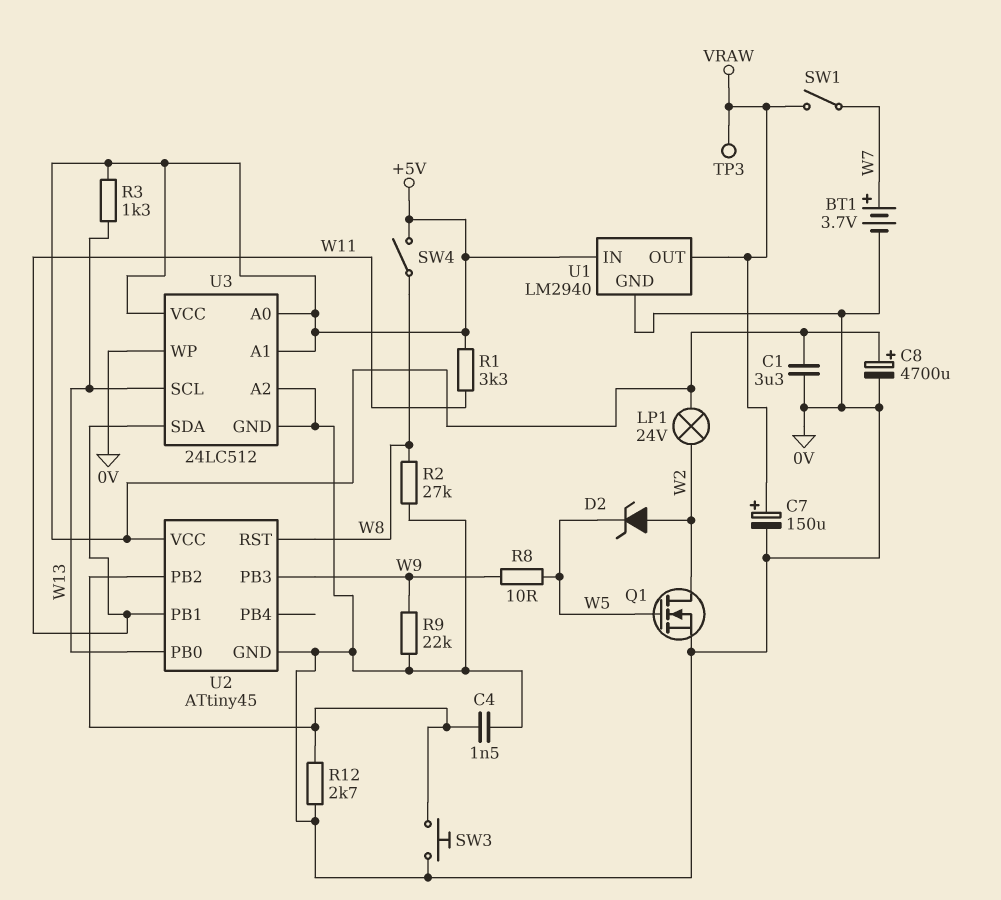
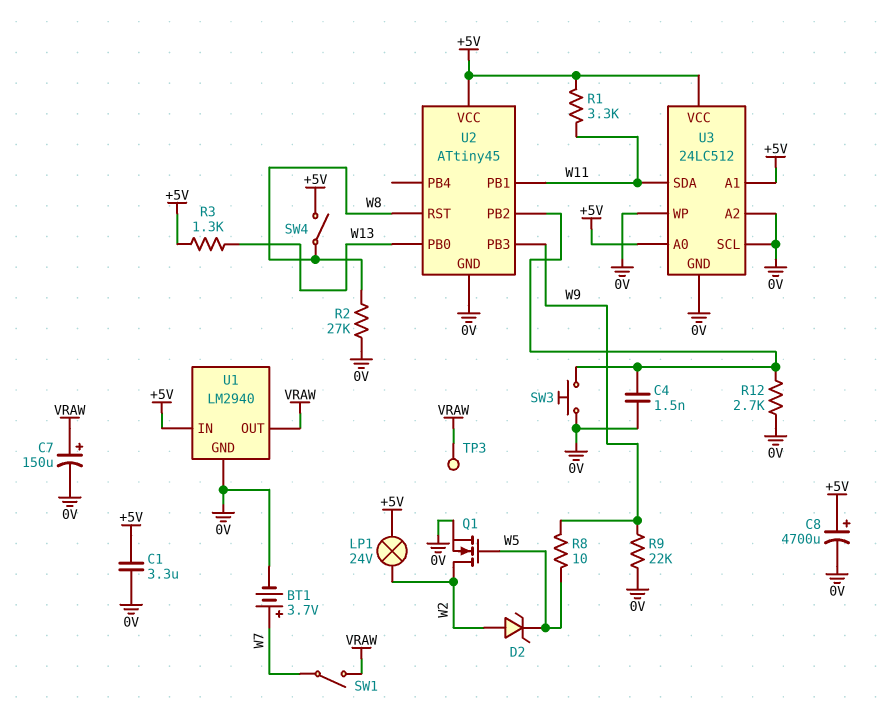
U3 pin SCL: W13 -> 0V

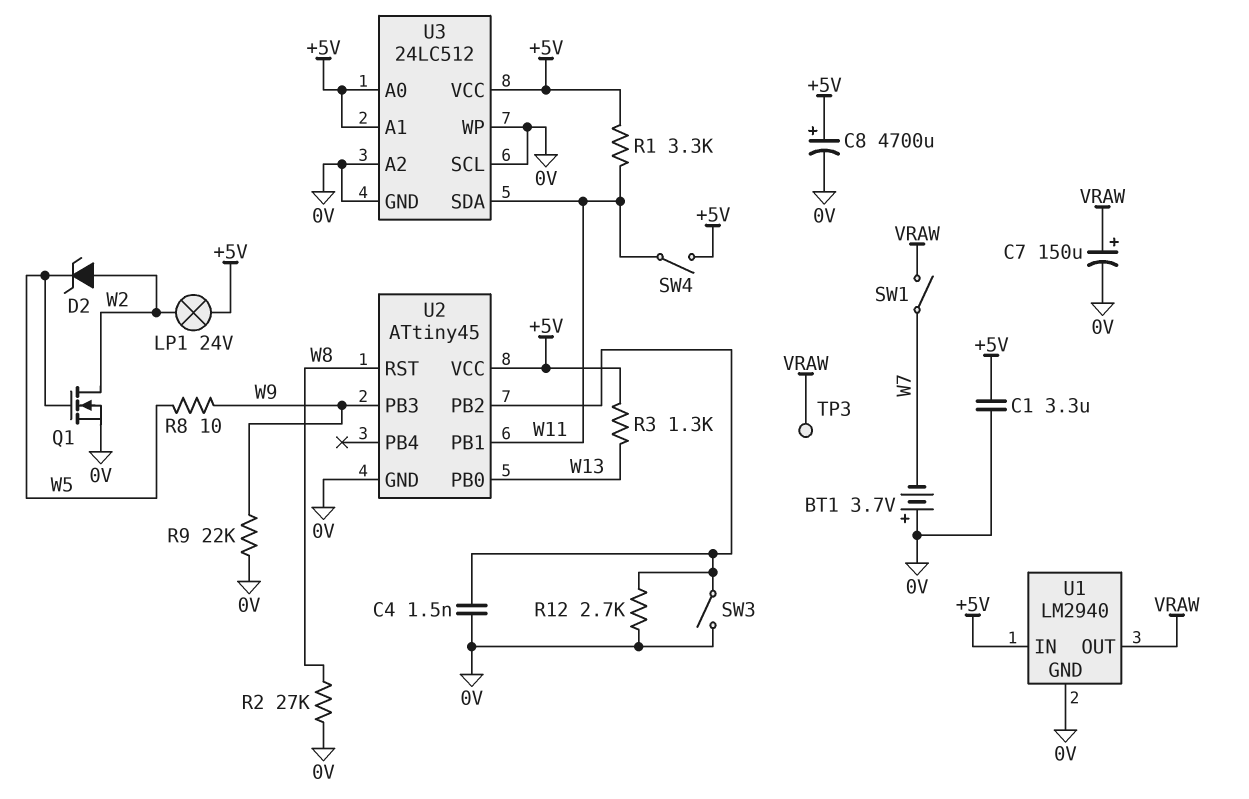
BT1: 3.7V (plus W7, minus 0V) -> 3.7V (plus 0V, minus W7)
SW3: button (0V, U2/PB2) -> switch (0V, U2/PB2)
SW4: switch (+5V, W8) -> switch (+5V, W11)

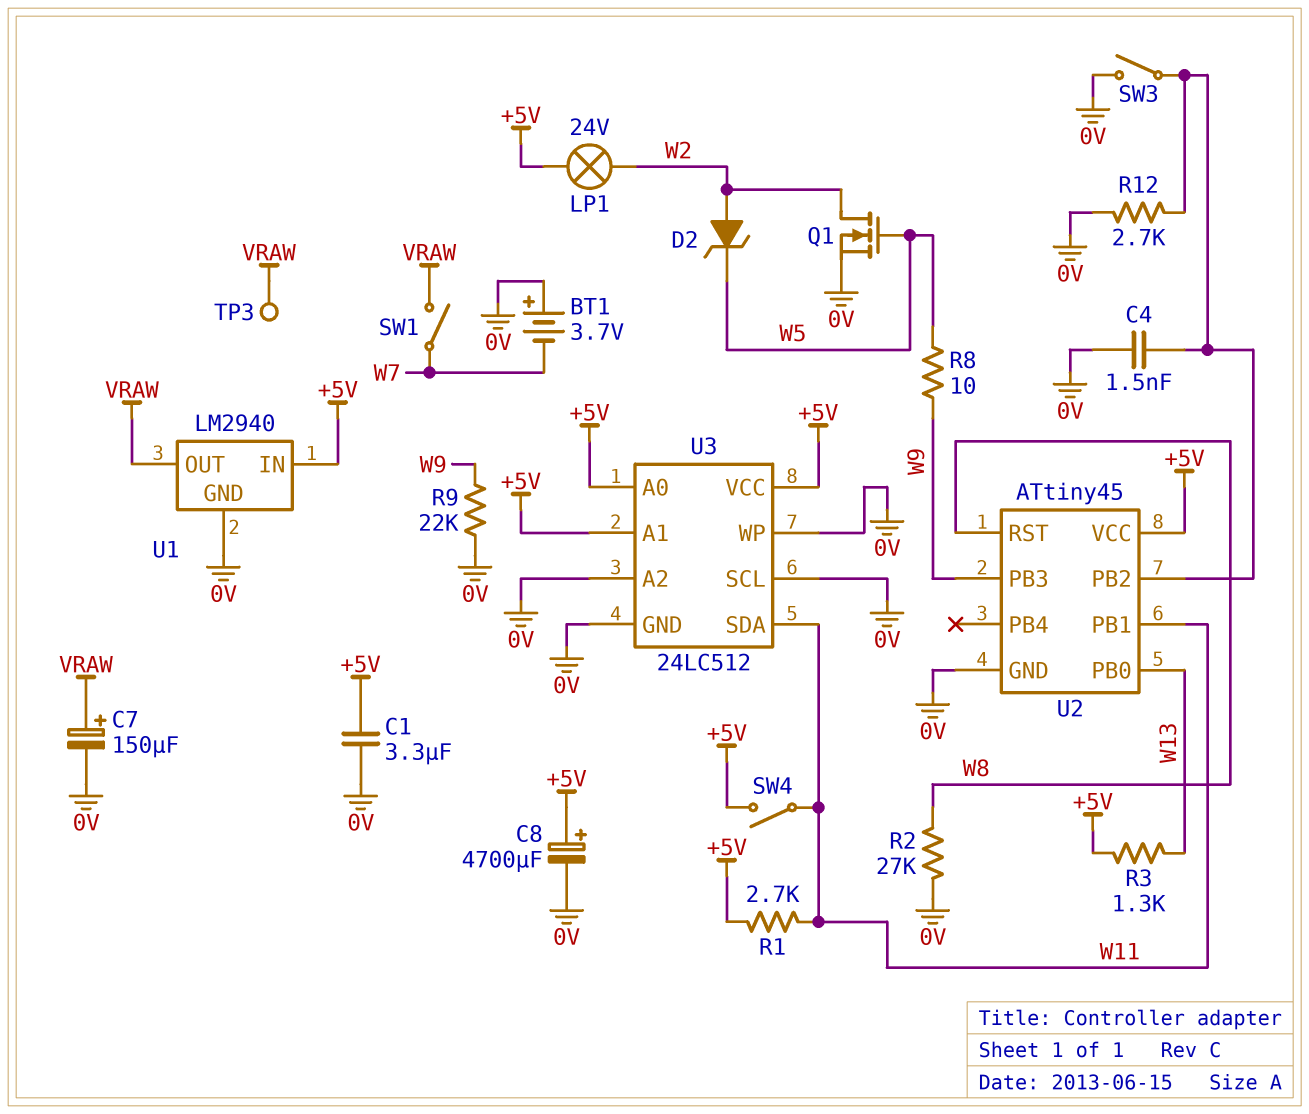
R1: 3.3k (+5V, W11) -> 2.7k (+5V, W11)

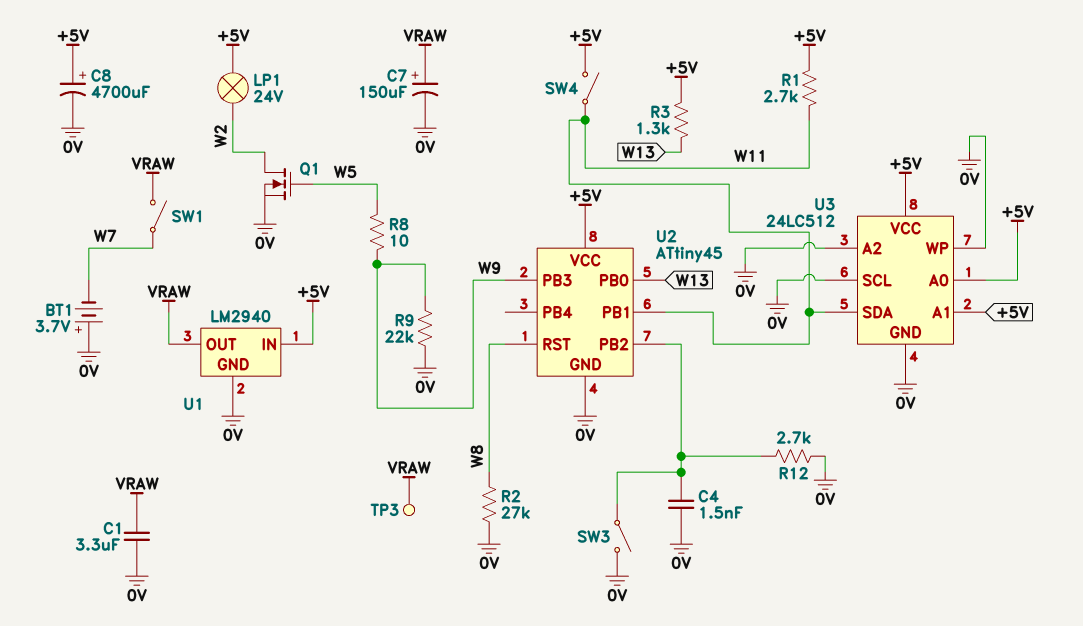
C1: 3.3uF (+5V, 0V) -> 3.3uF (0V, VRAW)
D2: zener (A W2, K W5) -> none

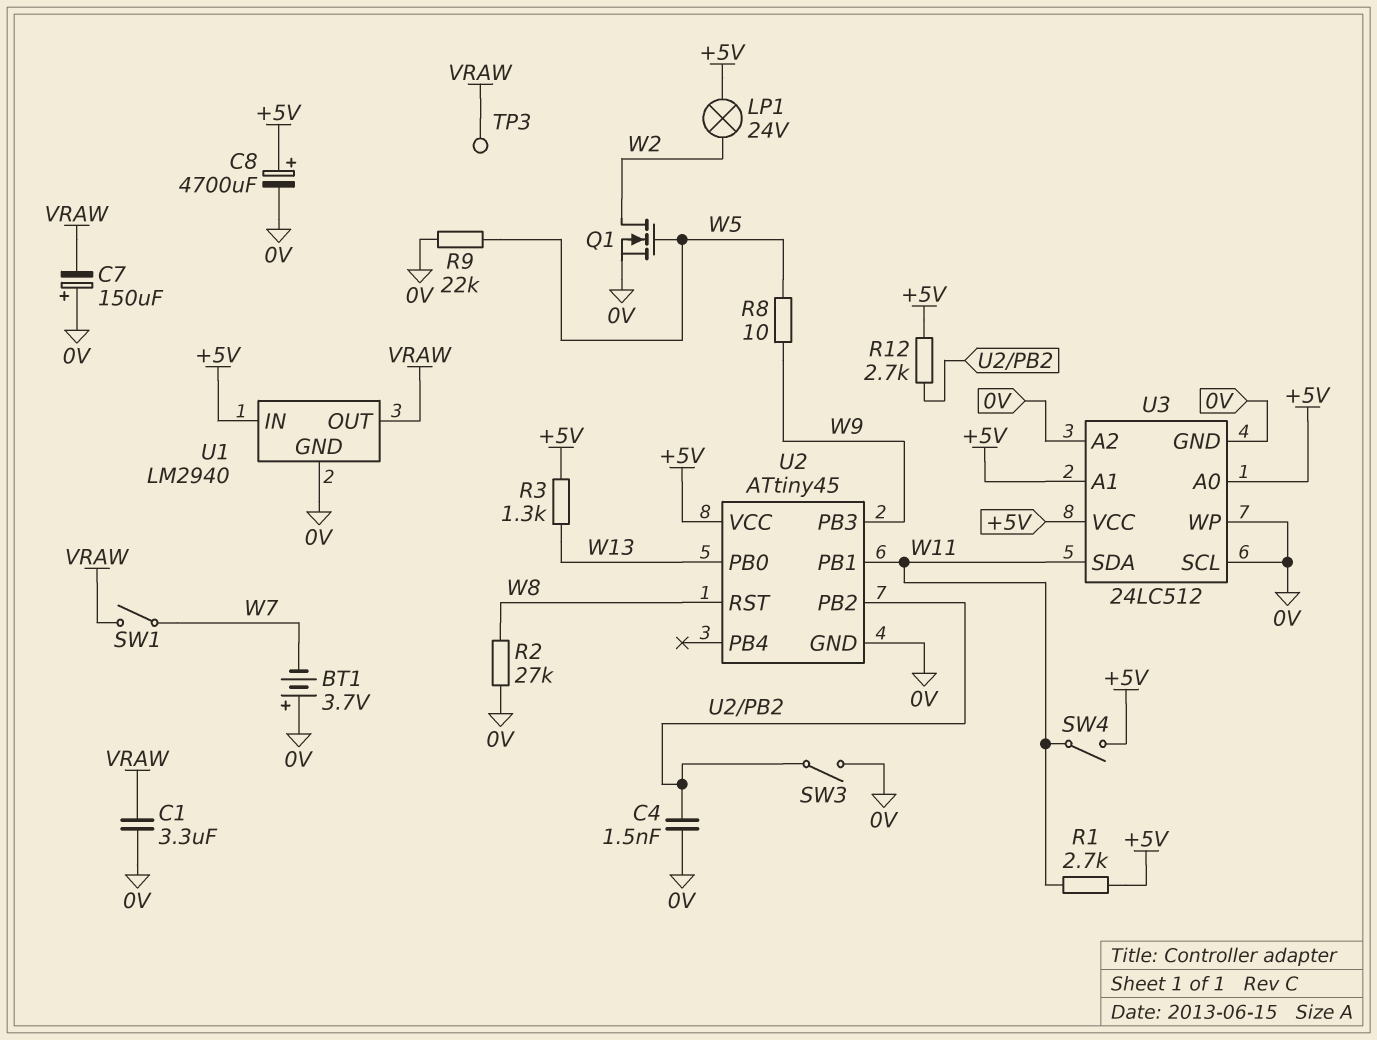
C7: 150uF (plus VRAW, minus 0V) -> 150uF (plus 0V, minus VRAW)
R9: 22k (0V, W9) -> 22k (0V, W5)
R12: 2.7k (0V, U2/PB2) -> 2.7k (+5V, U2/PB2)

